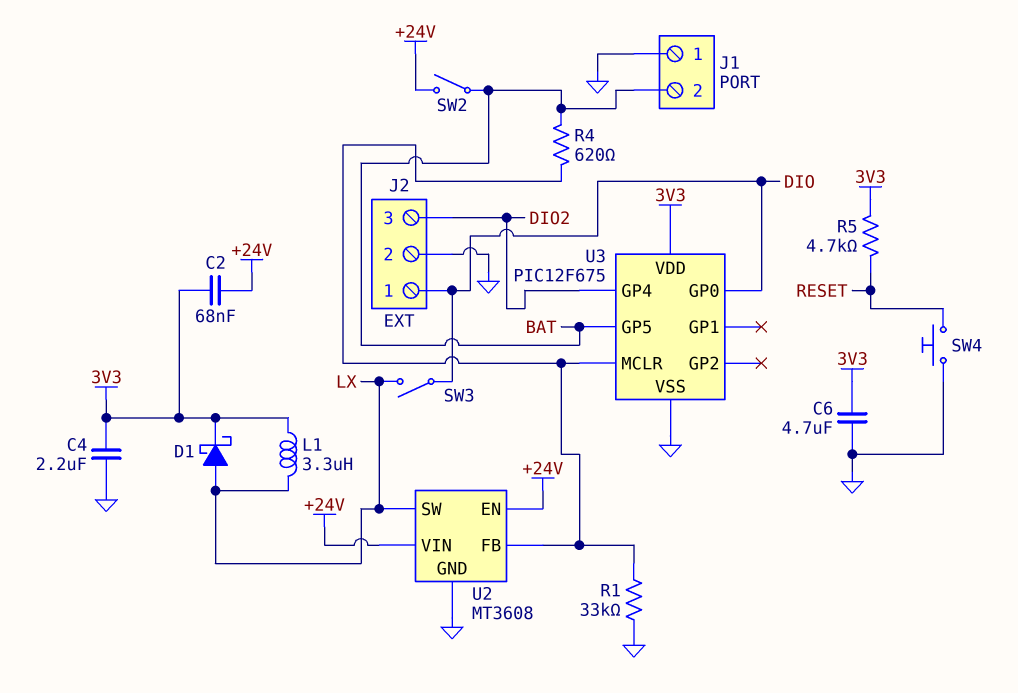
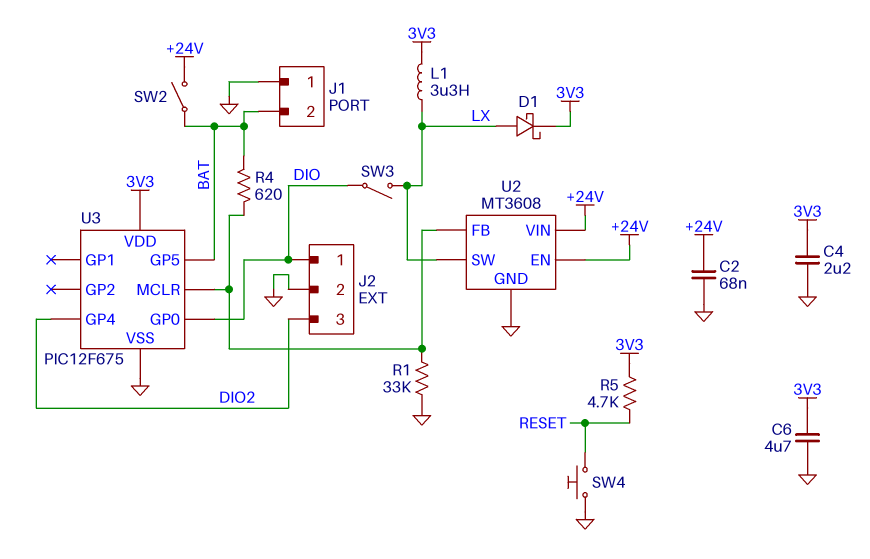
C2: 68nF (+24V, 3V3) -> 68nF (+24V, GND)

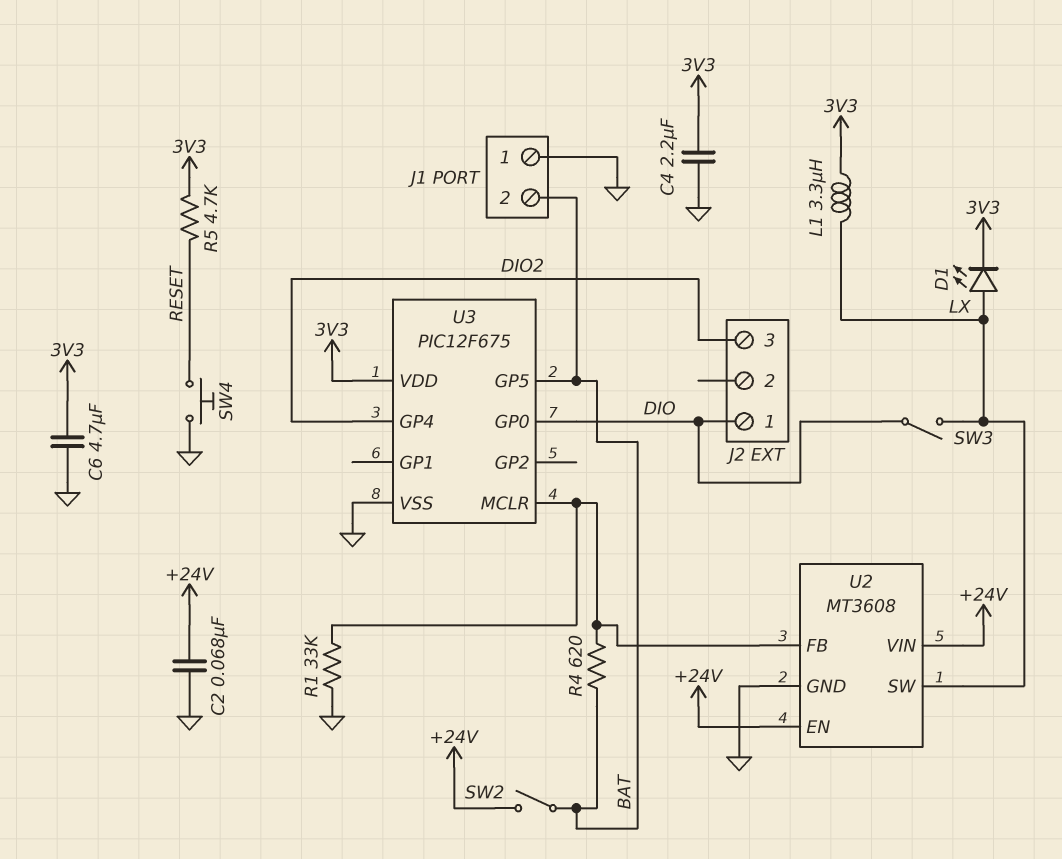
D1: schottky (A LX, K 3V3) -> LED (A LX, K 3V3)
J2 pin 2: GND -> none

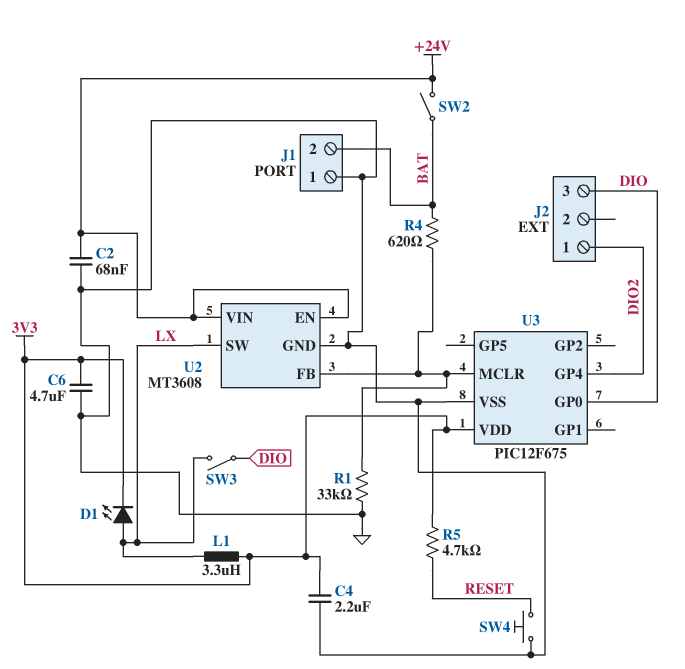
J2 pin 1: DIO -> DIO2
J2 pin 3: DIO2 -> DIO
U3 pin GP5: BAT -> none

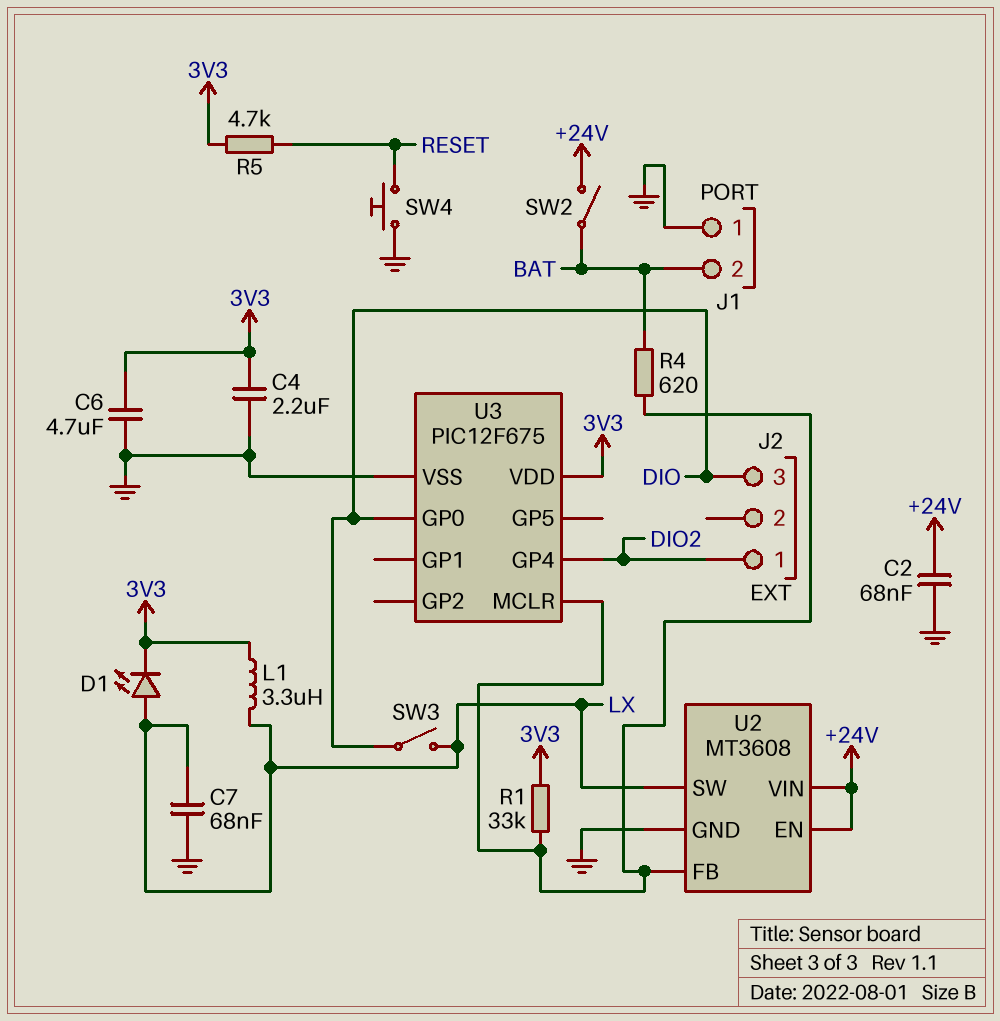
C7: none -> 68nF (GND, LX)
R1: 33k (GND, U2/FB) -> 33k (3V3, U2/FB)

